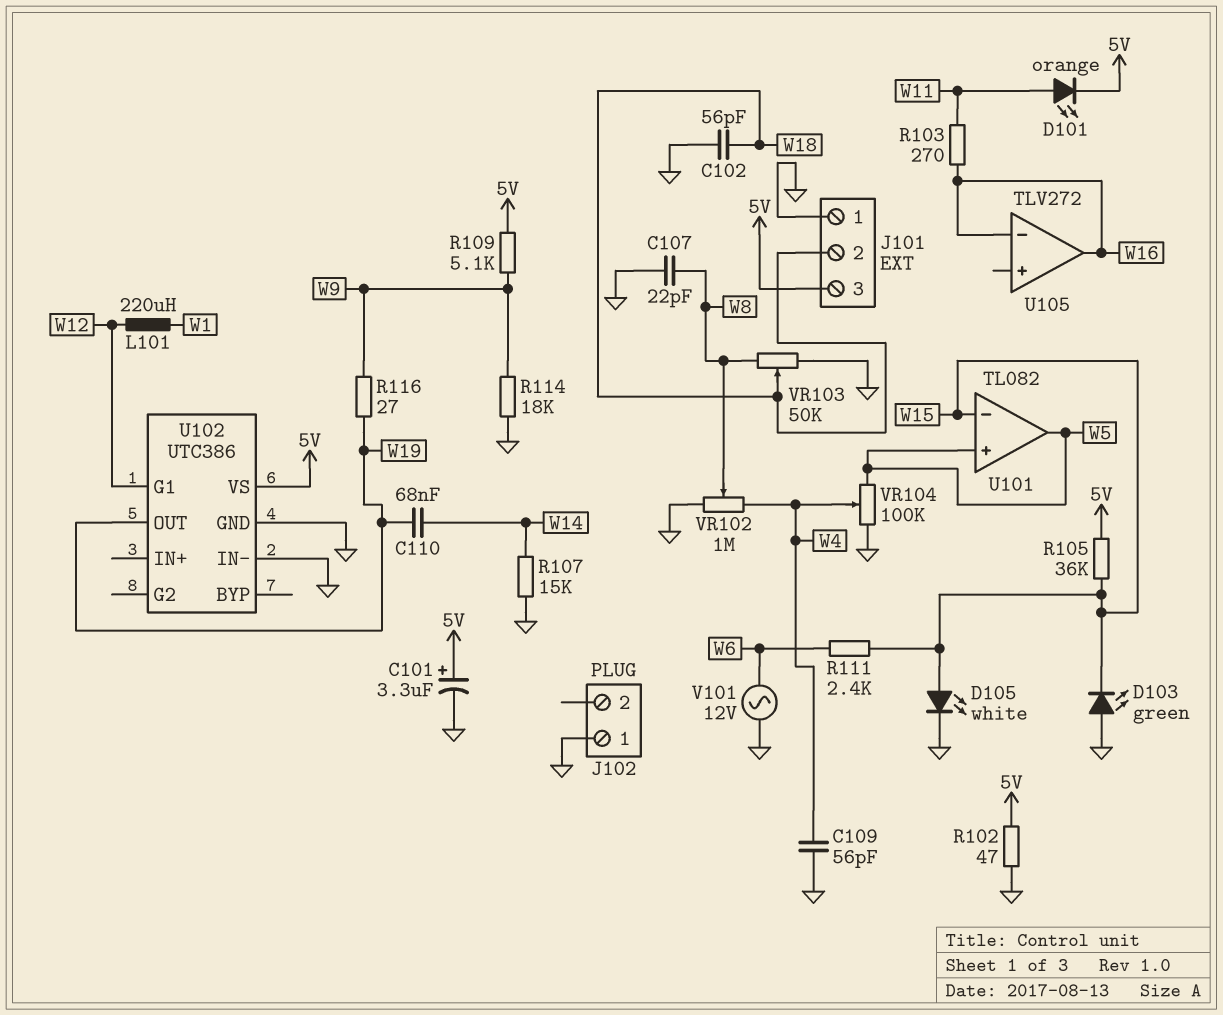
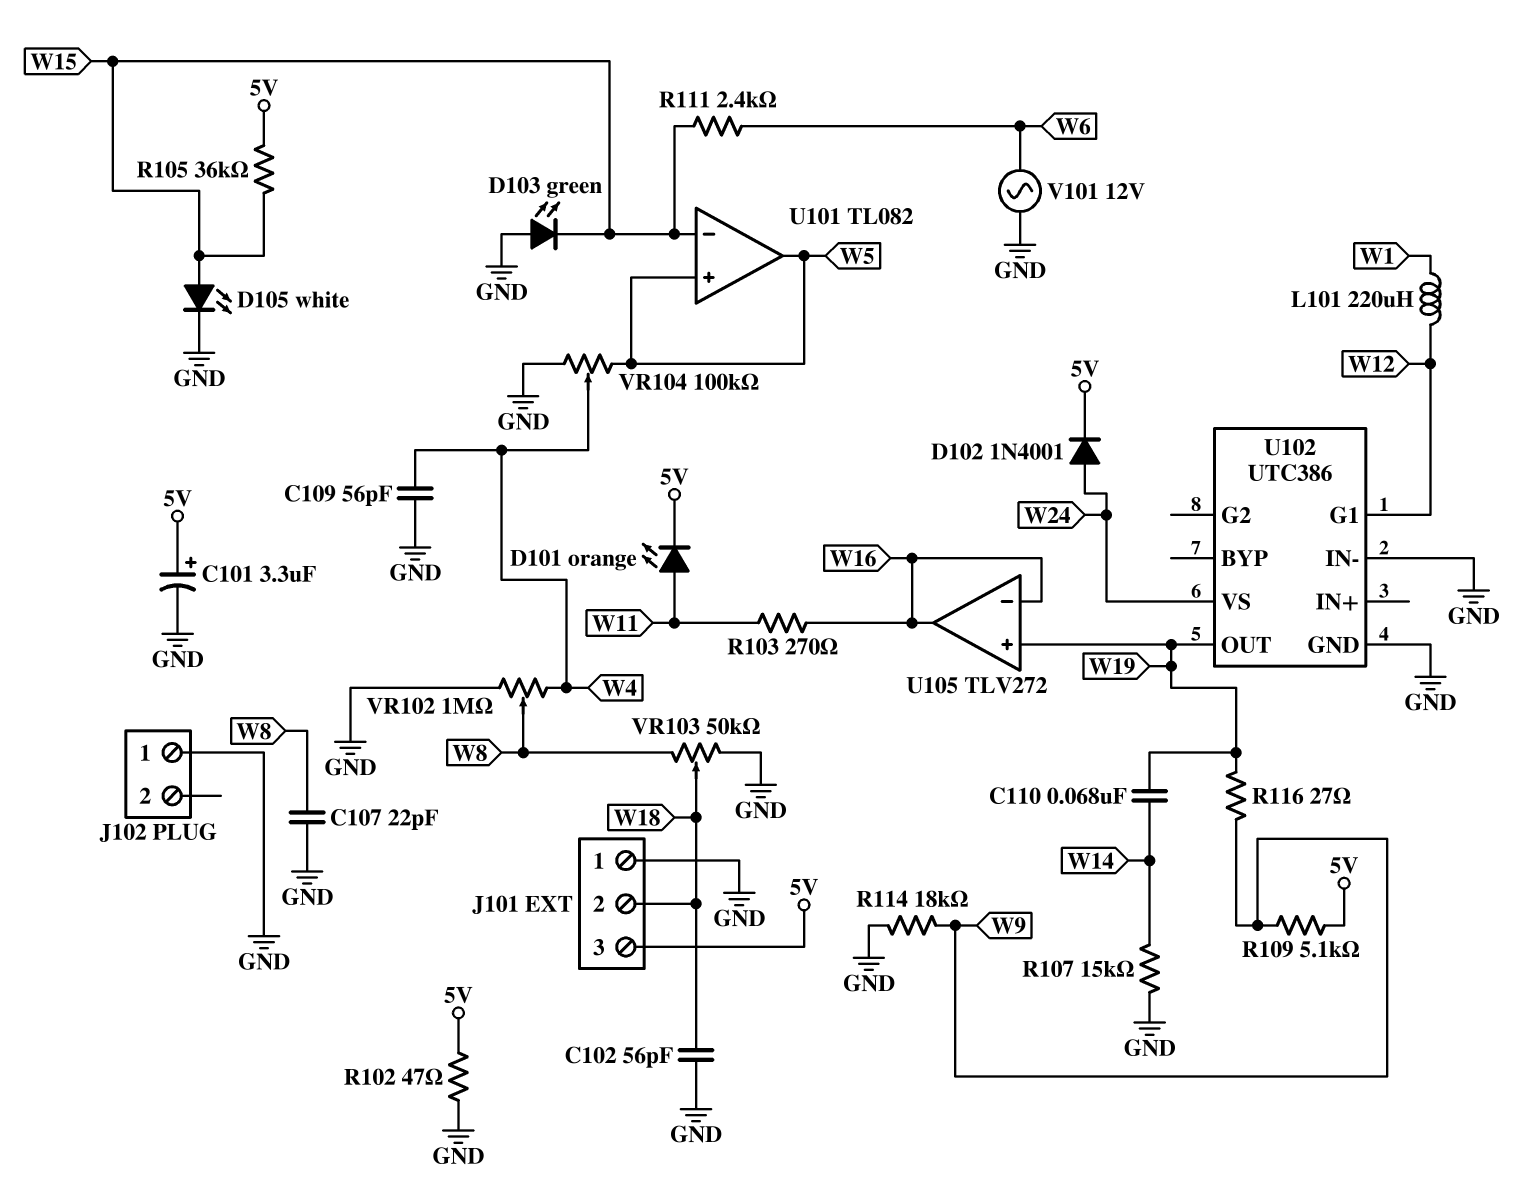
D102: none -> diode 1N4001 (A W24, K 5V)
U102 pin VS: 5V -> W24
U105 pin in+: none -> W19

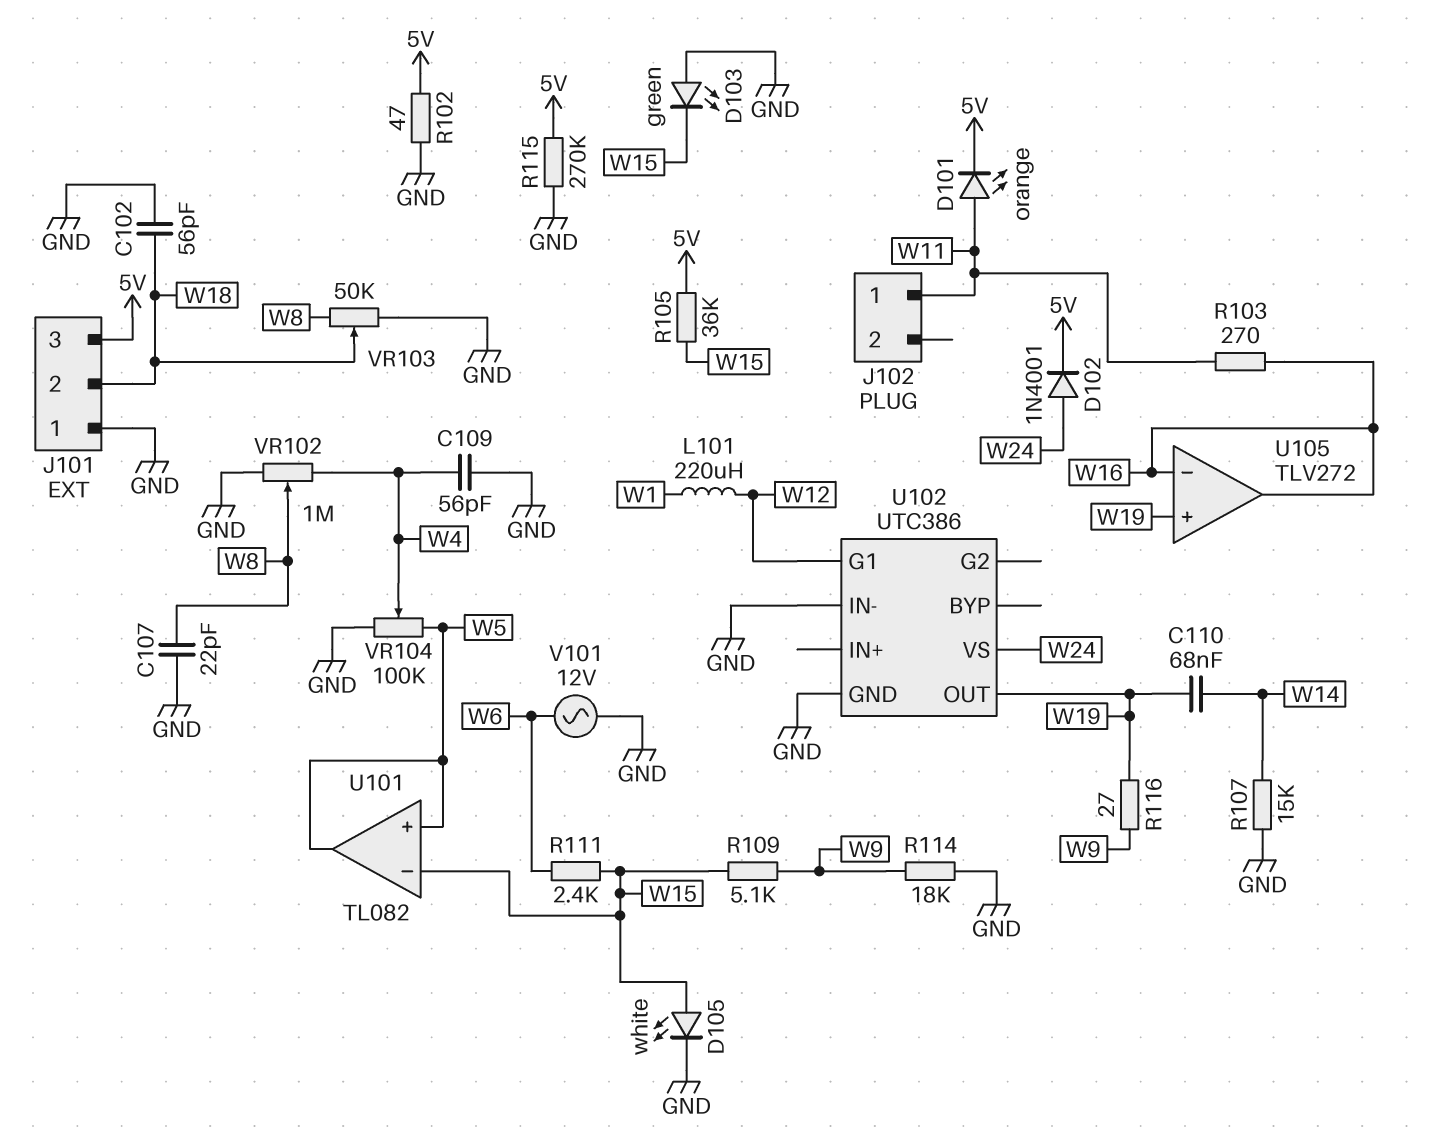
C101: 3.3uF (plus 5V, minus GND) -> none
J102 pin 1: GND -> W11
R109: 5.1k (5V, W9) -> 5.1k (W9, W15)
R115: none -> 270k (5V, GND)

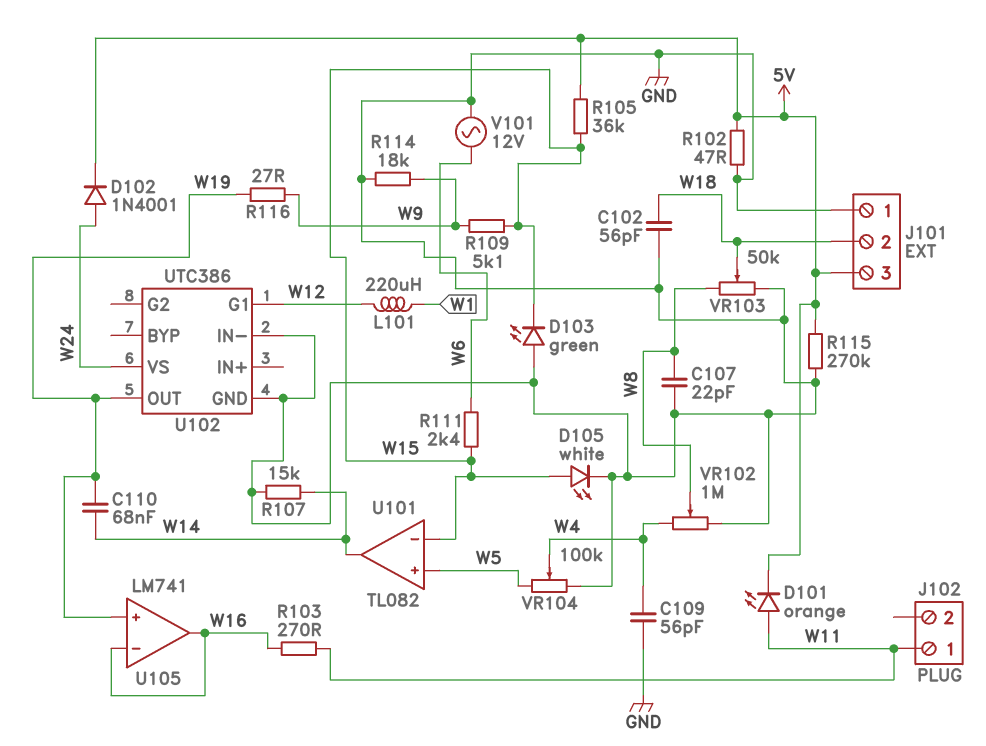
U101 pin out: W5 -> W14
U105: TLV272 -> LM741

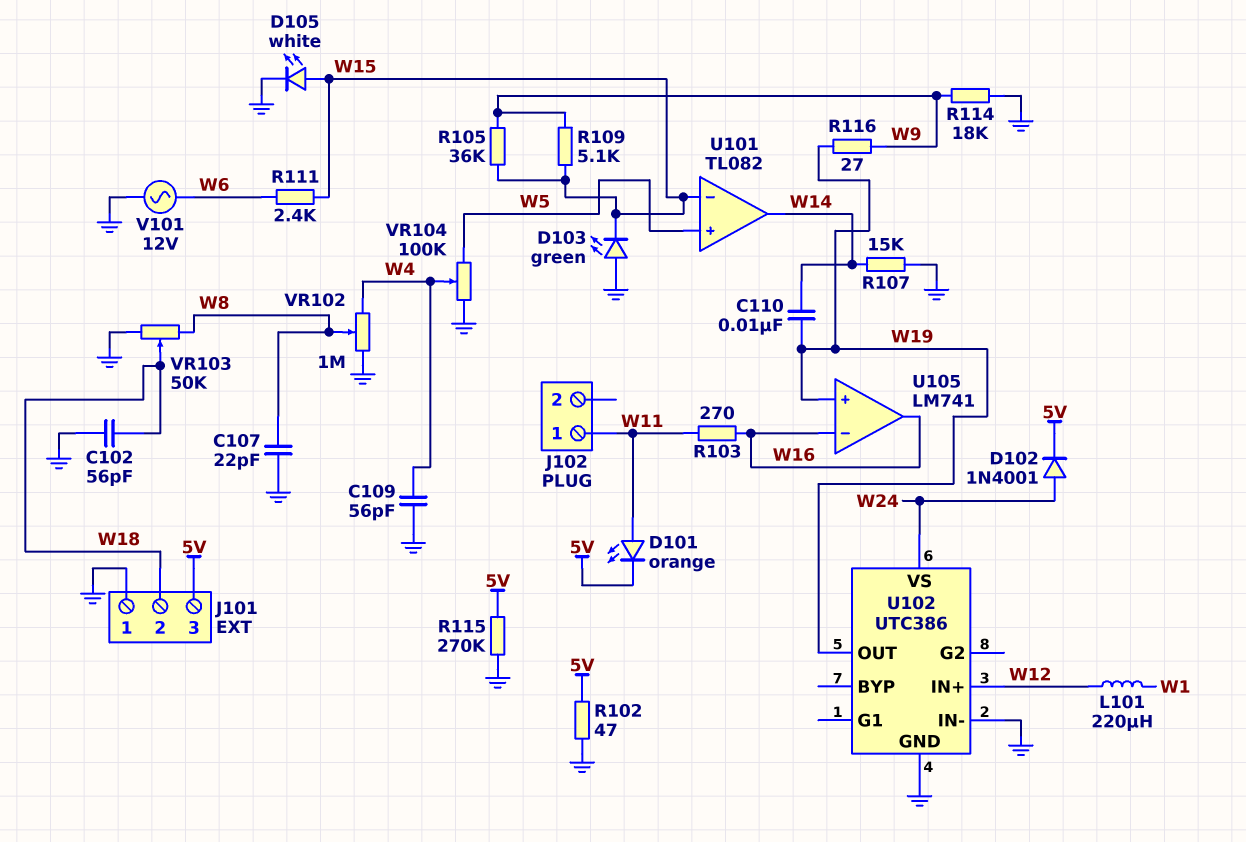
C110: 68nF (W14, W19) -> 10nF (W14, W19)
R105: 36k (5V, W15) -> 36k (W9, W15)
U102 pin G1: W12 -> none
U102 pin IN+: none -> W12

